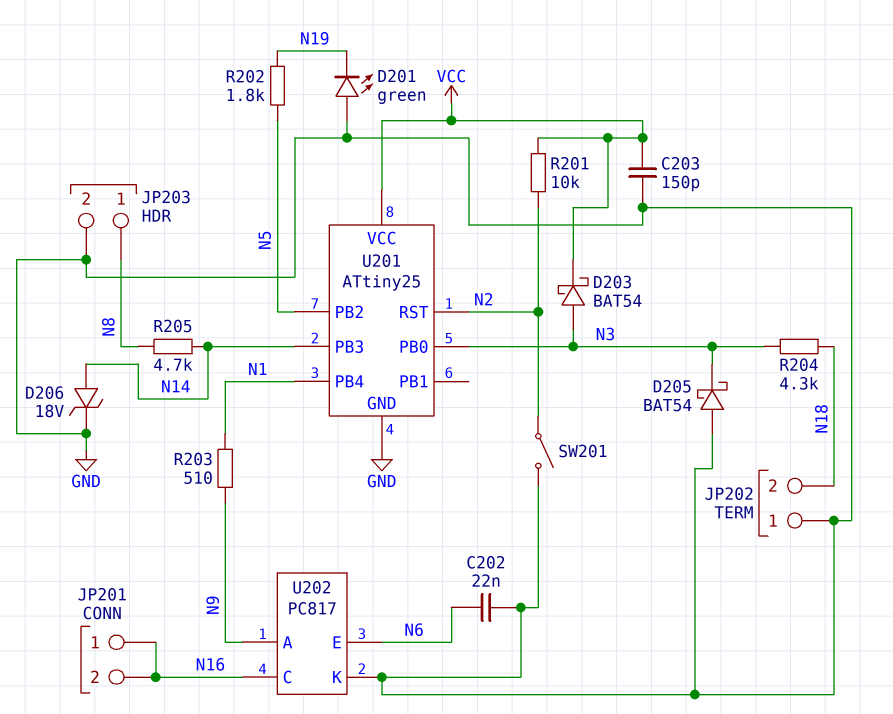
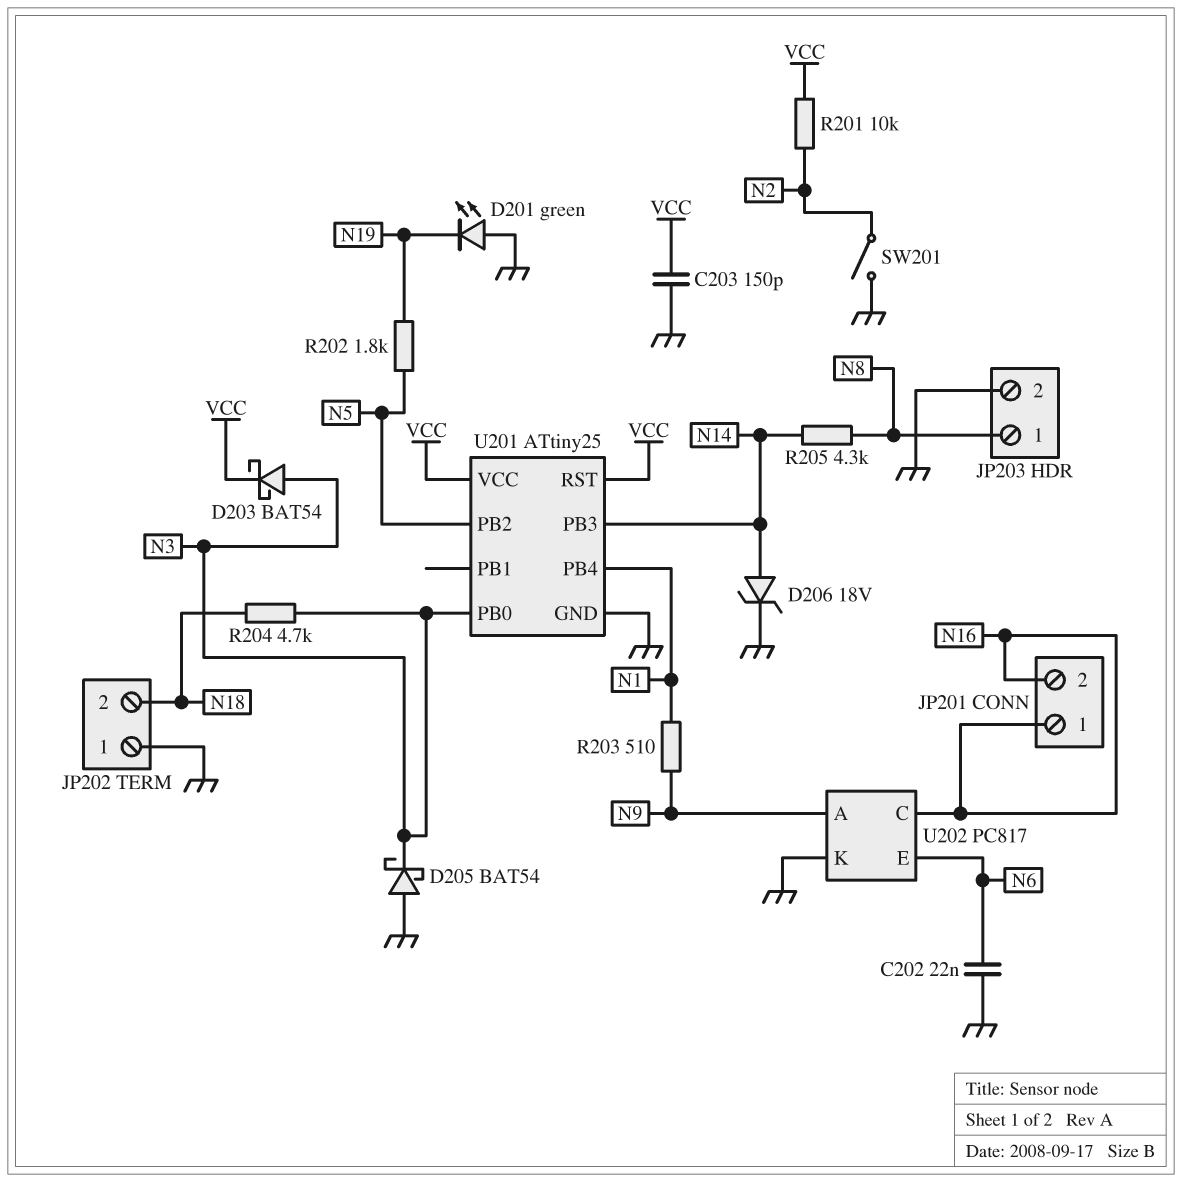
R204: 4.3k (N3, N18) -> 4.7k (N3, N18)
R205: 4.7k (N8, N14) -> 4.3k (N8, N14)
U201 pin RST: N2 -> VCC

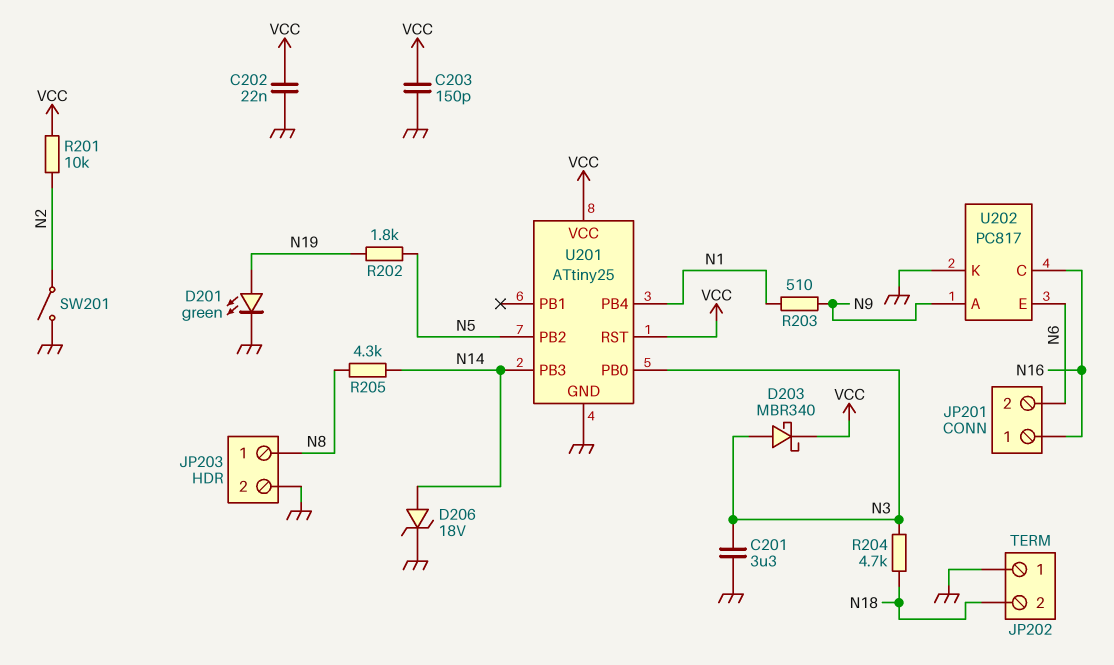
C201: none -> 3.3uF (GND, N3)
C202: 22nF (GND, N6) -> 22nF (GND, VCC)
D201: LED green (A GND, K N19) -> LED green (A N19, K GND)
D203: schottky BAT54 (A N3, K VCC) -> schottky MBR340 (A N3, K VCC)
D205: schottky BAT54 (A GND, K N3) -> none
JP201 pin 2: N16 -> N6

